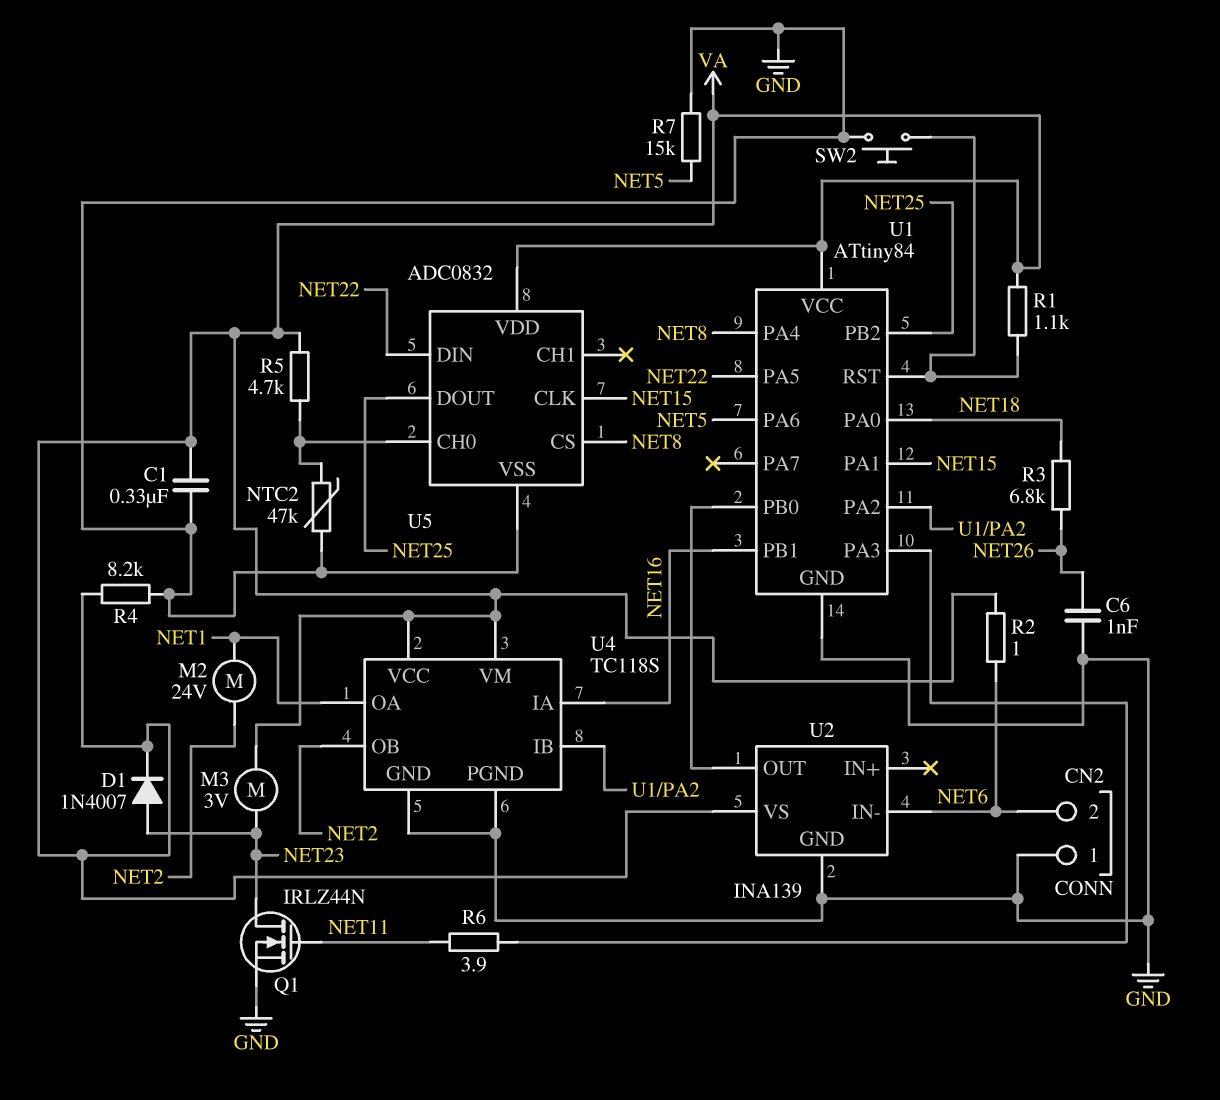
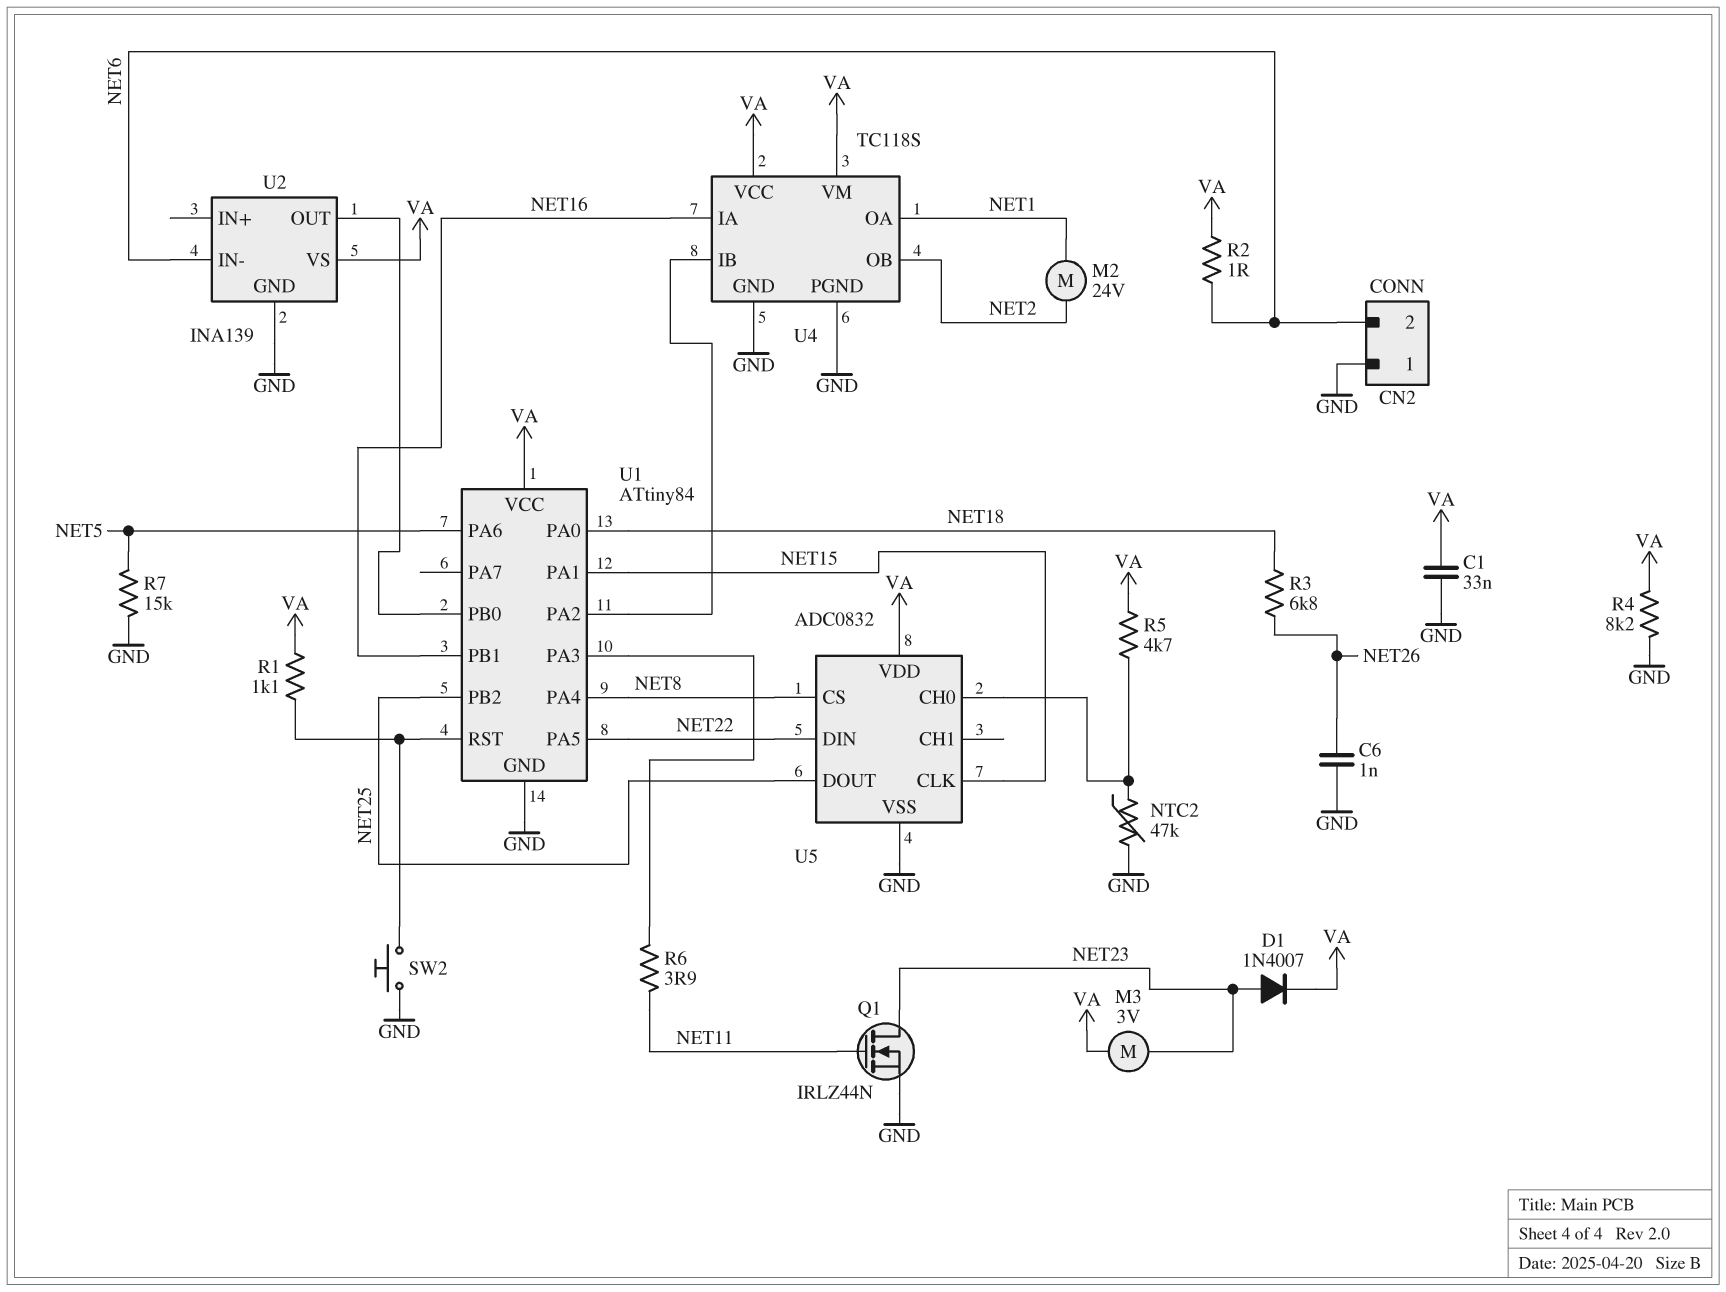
C1: 330nF (GND, VA) -> 33nF (GND, VA)

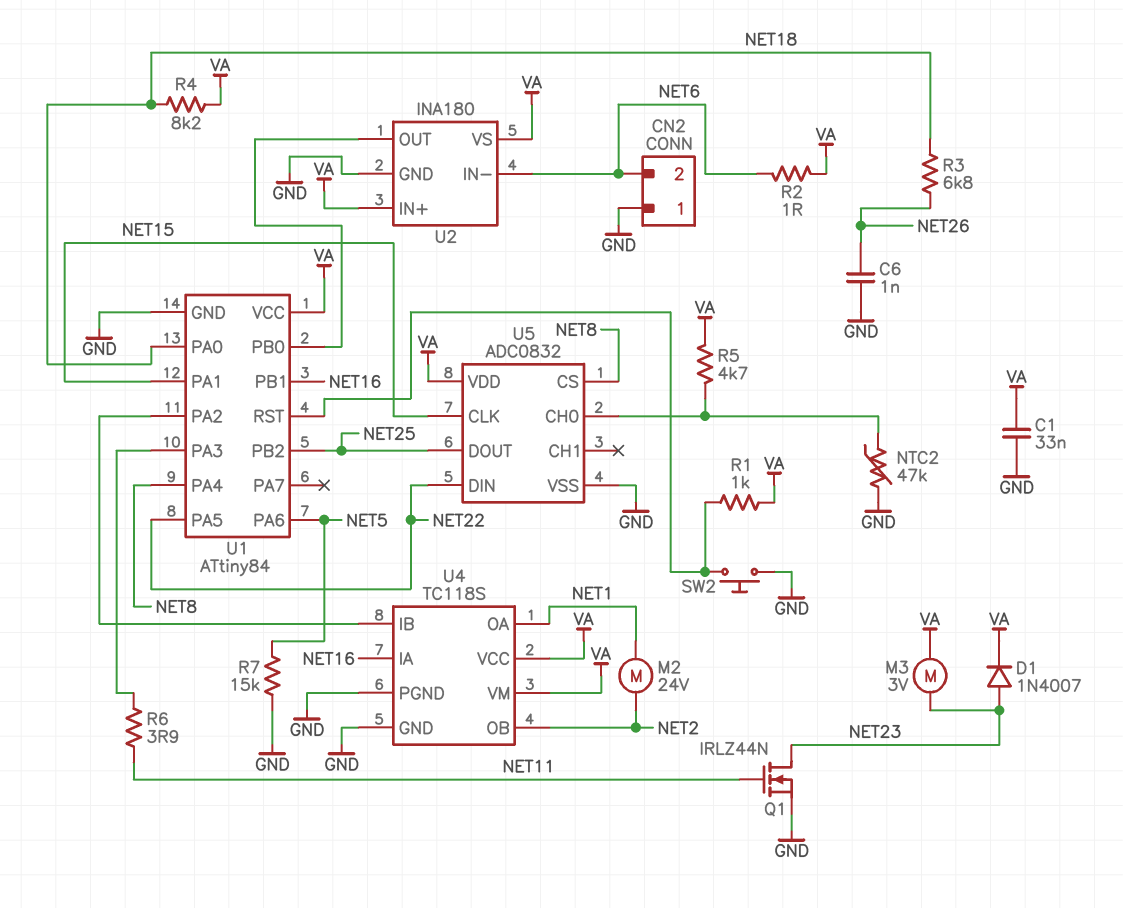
R1: 1.1k (U1/RST, VA) -> 1k (U1/RST, VA)
R4: 8.2k (GND, VA) -> 8.2k (NET18, VA)
U2: INA139 -> INA180
U2 pin IN+: none -> VA

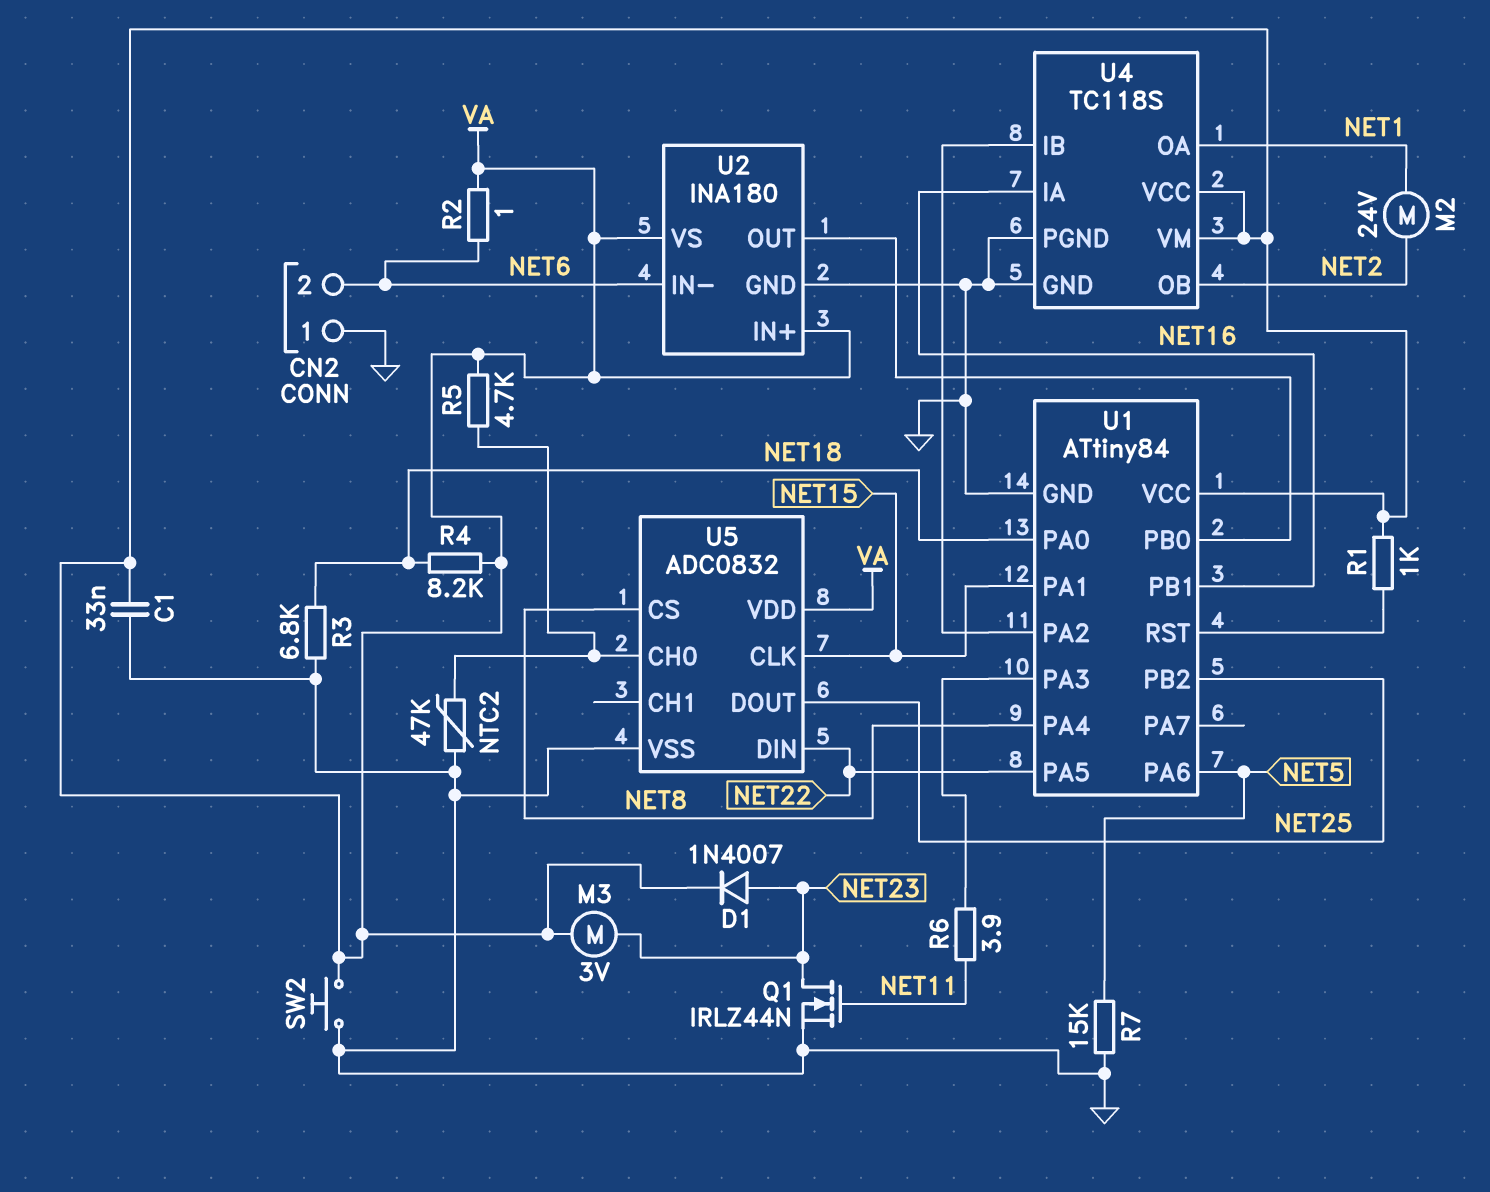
C6: 1nF (GND, NET26) -> none
R3: 6.8k (NET18, NET26) -> 6.8k (GND, NET18)
SW2: button (GND, U1/RST) -> button (GND, VA)

